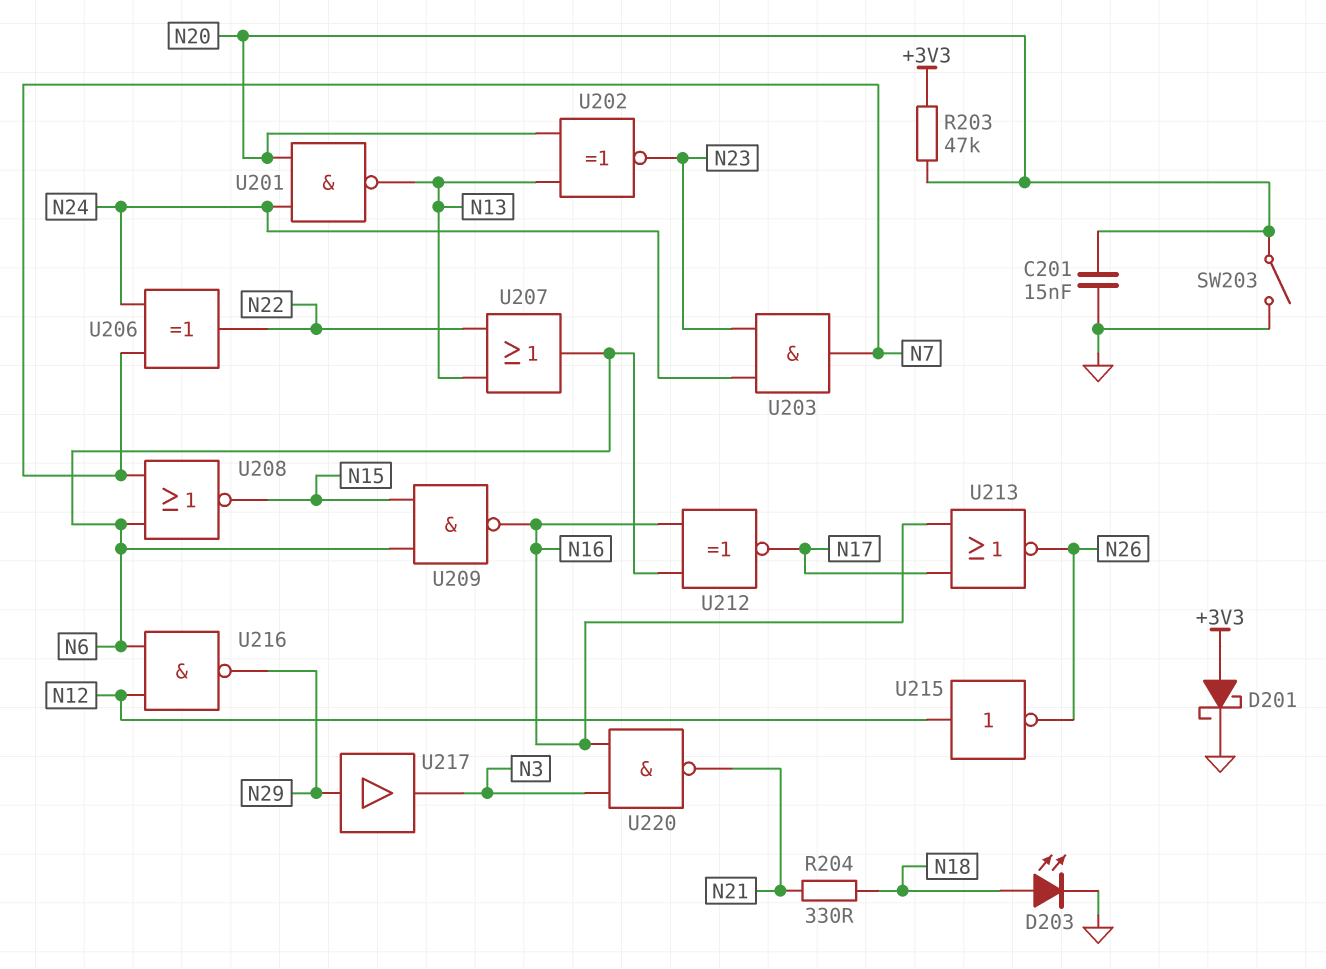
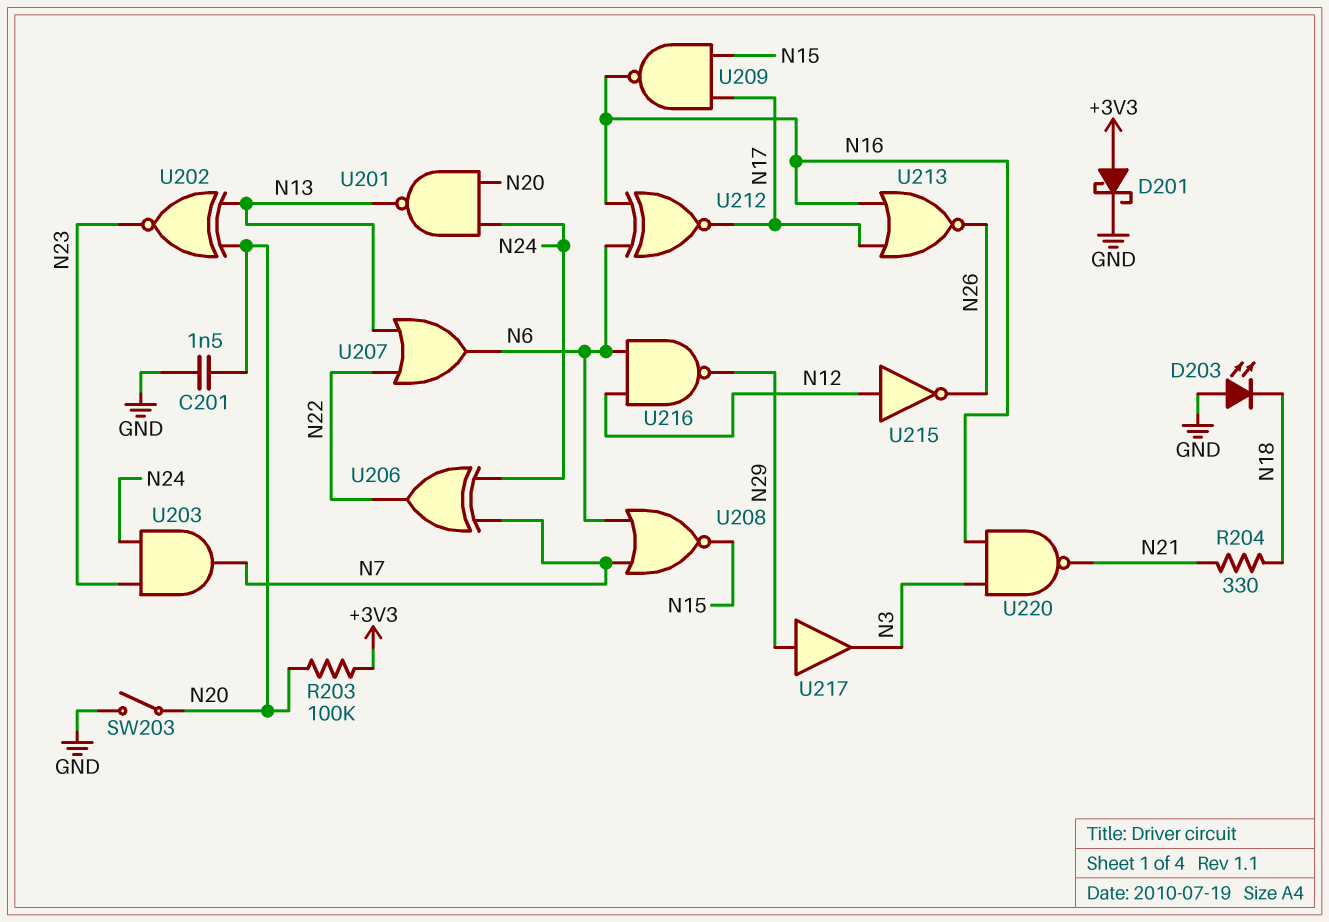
C201: 15nF (GND, N20) -> 1.5nF (GND, N20)
D203: LED (A N18, K GND) -> LED (A GND, K N18)
R203: 47k (+3V3, N20) -> 100k (+3V3, N20)
U209: NAND (in N6, in N15, out N16) -> NAND (in N15, in N17, out N16)

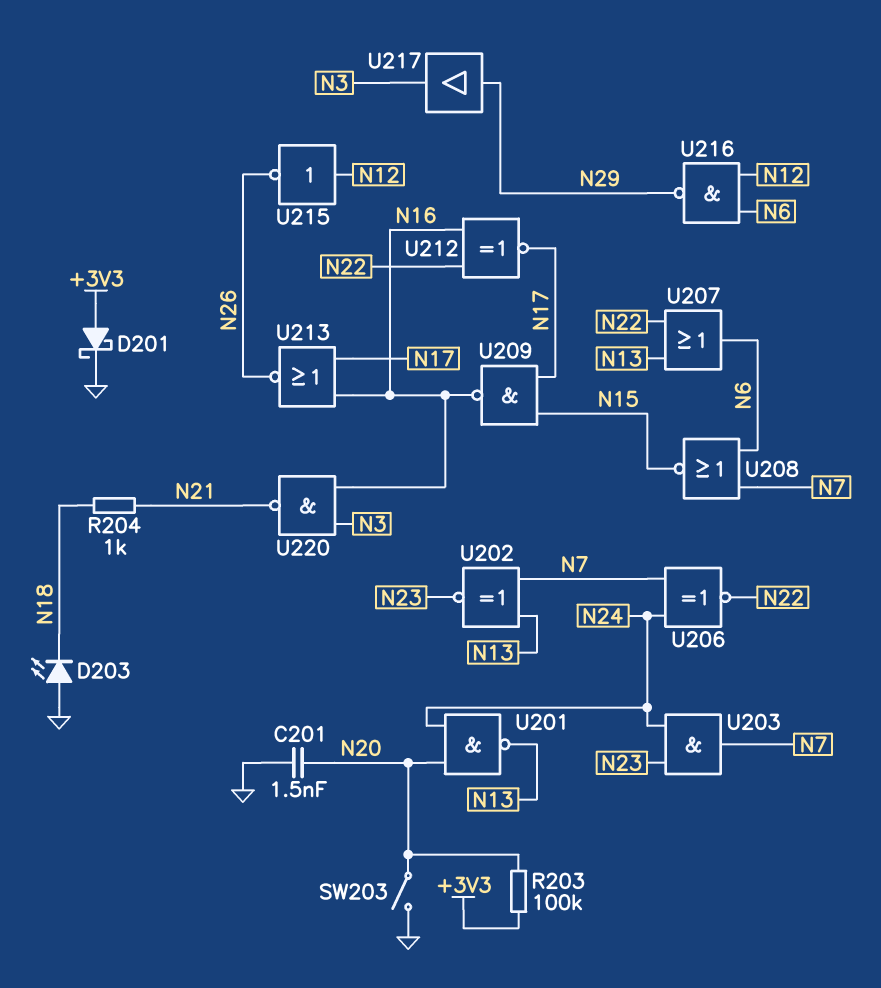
R204: 330 (N18, N21) -> 1k (N18, N21)
U202: XNOR (in N13, in N20, out N23) -> XNOR (in N7, in N13, out N23)
U206: XOR (in N7, in N24, out N22) -> XNOR (in N7, in N24, out N22)
U212: XNOR (in N6, in N16, out N17) -> XNOR (in N16, in N22, out N17)

